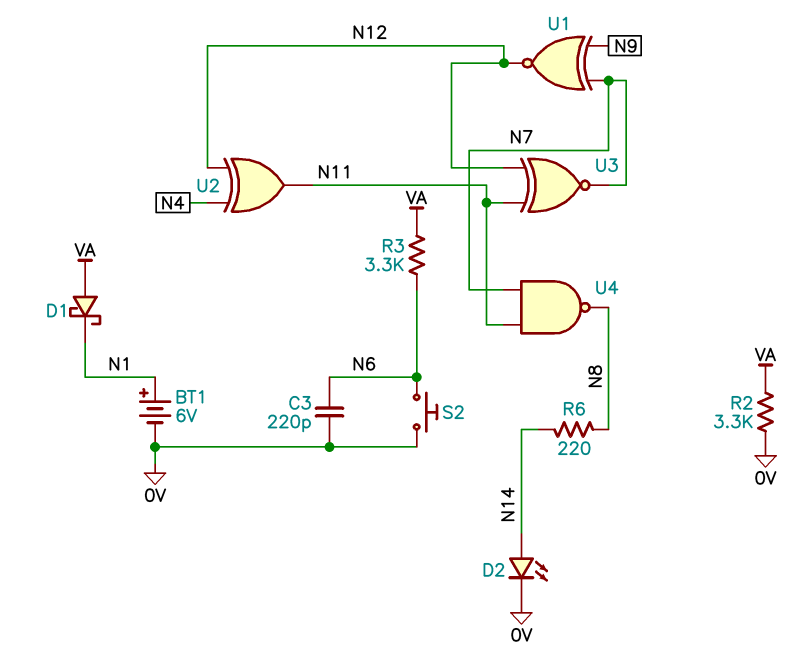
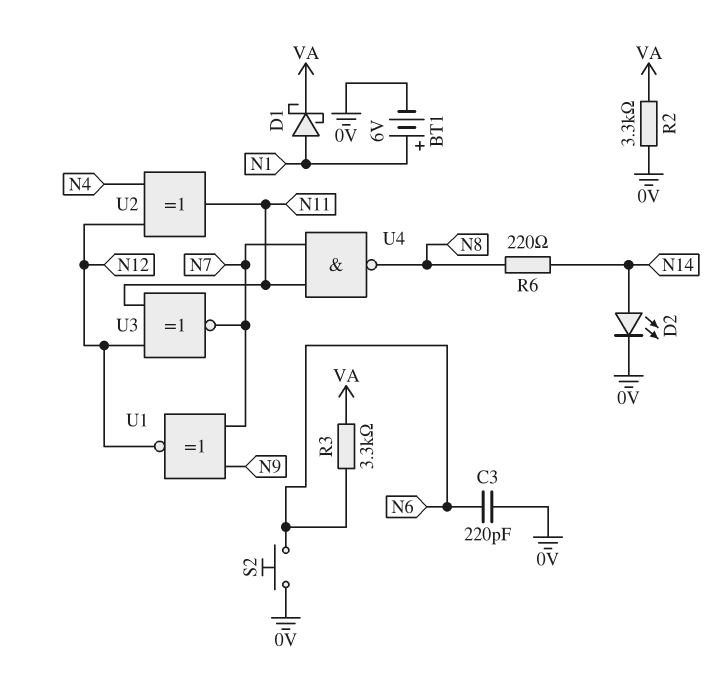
D1: schottky (A VA, K N1) -> schottky (A N1, K VA)

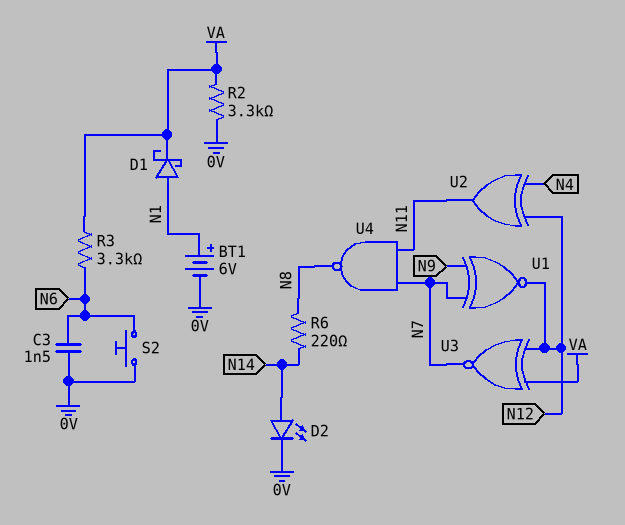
C3: 220pF (0V, N6) -> 1.5nF (0V, N6)
U3: XNOR (in N11, in N12, out N7) -> XNOR (in N12, in VA, out N7)

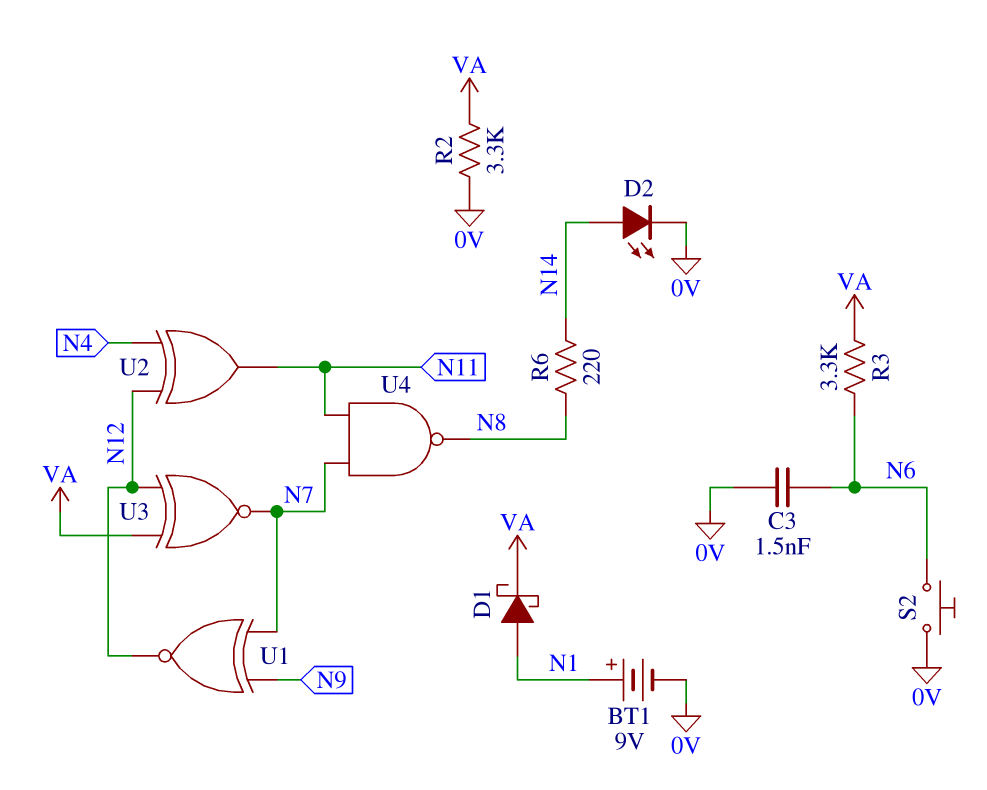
BT1: 6V (plus N1, minus 0V) -> 9V (plus N1, minus 0V)

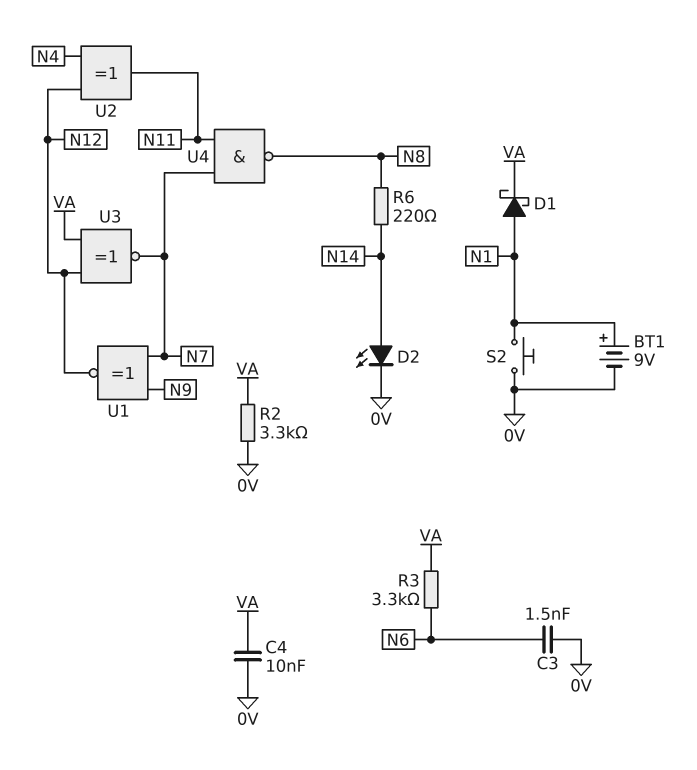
C4: none -> 10nF (0V, VA)
S2: button (0V, N6) -> button (0V, N1)

